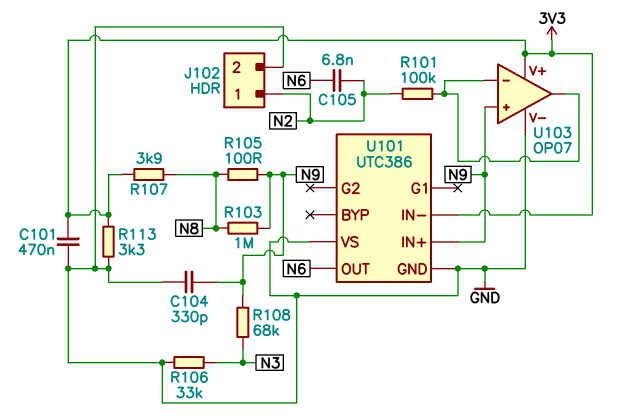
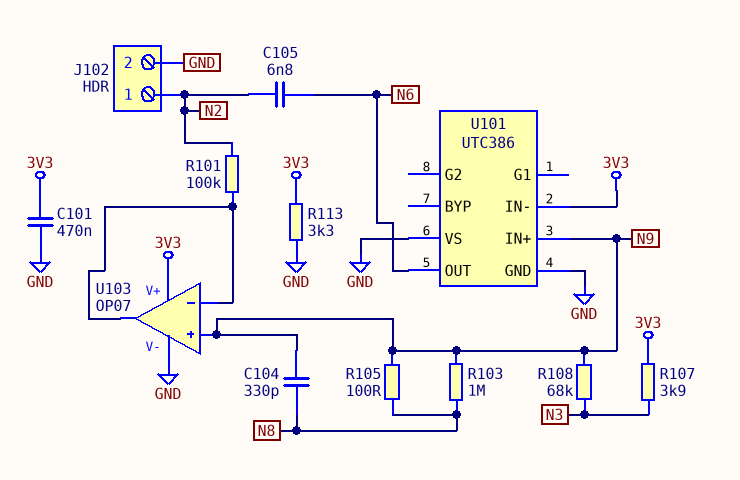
C104: 330pF (GND, N9) -> 330pF (N8, N9)
R106: 33k (GND, N3) -> none
R107: 3.9k (3V3, N8) -> 3.9k (3V3, N3)

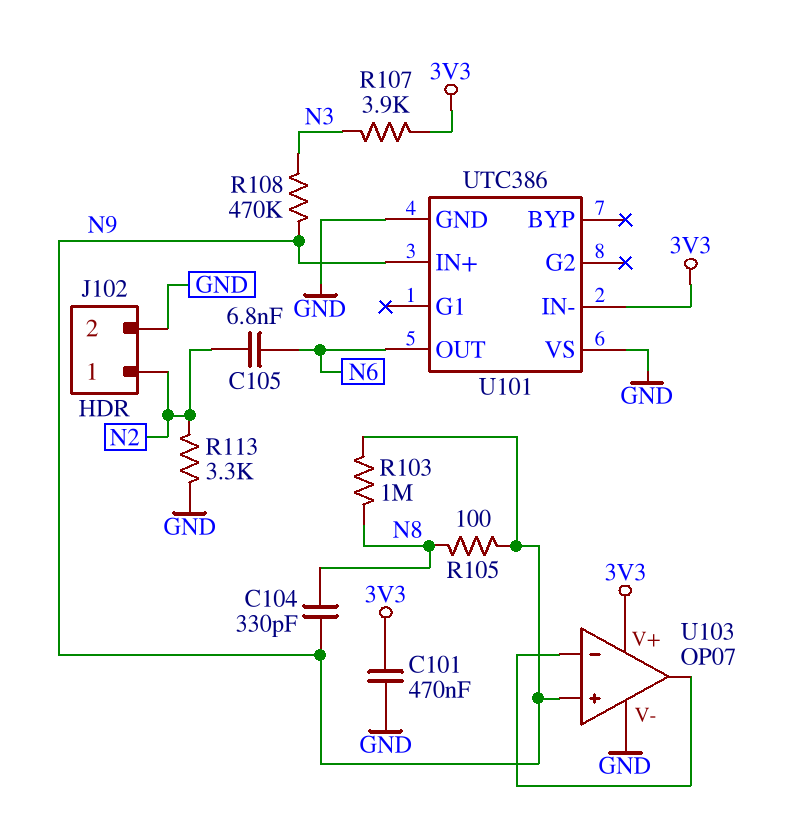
R101: 100k (N2, U103/in-) -> none
R108: 68k (N3, N9) -> 470k (N3, N9)
R113: 3.3k (3V3, GND) -> 3.3k (GND, N2)

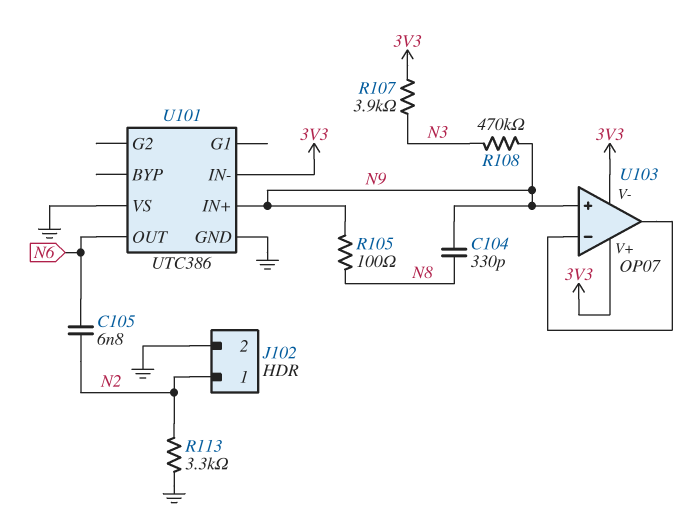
C101: 470nF (3V3, GND) -> none
R103: 1M (N8, N9) -> none
U103 pin V-: GND -> 3V3

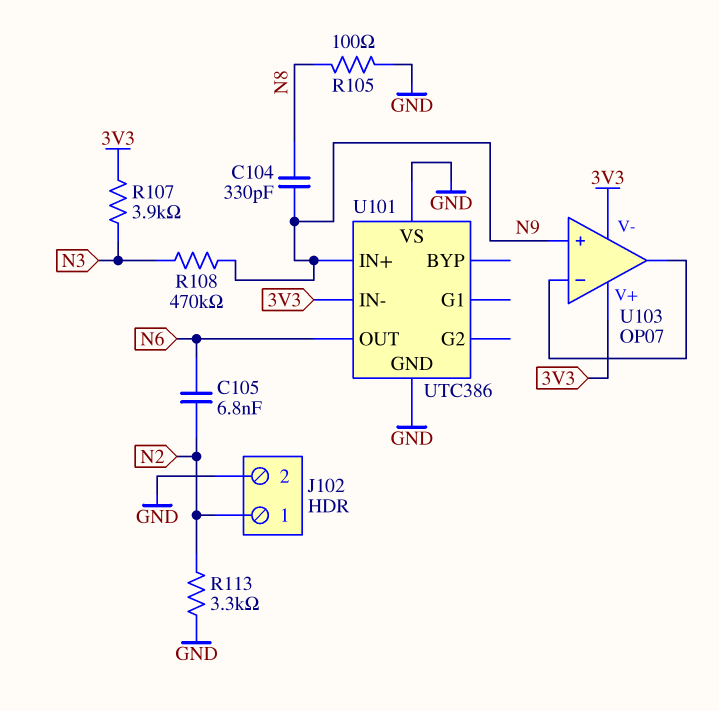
R105: 100 (N8, N9) -> 100 (GND, N8)

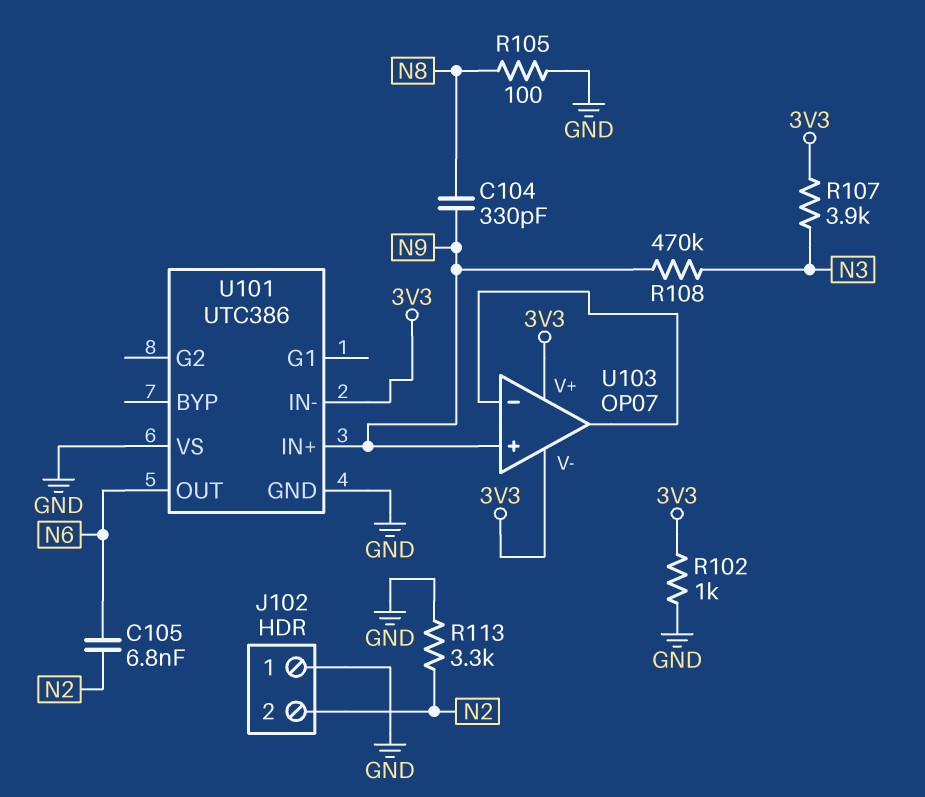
J102 pin 1: N2 -> GND
J102 pin 2: GND -> N2
R102: none -> 1k (3V3, GND)

